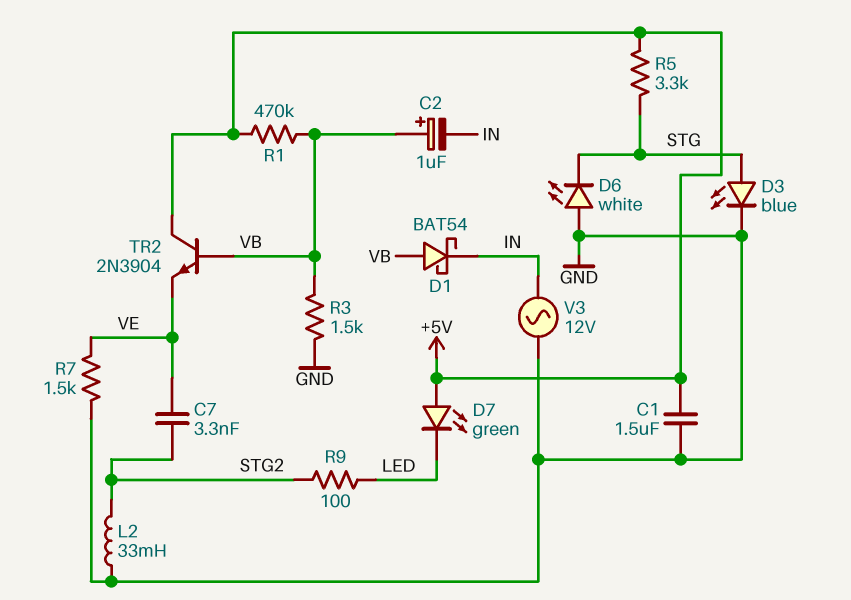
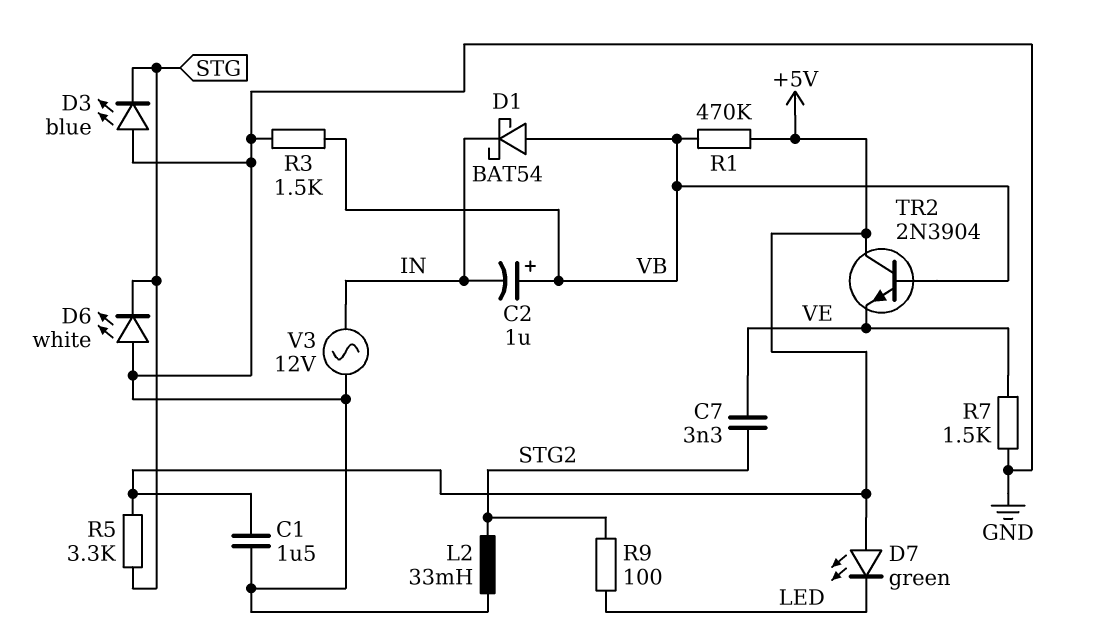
D3: LED blue (A STG, K GND) -> LED blue (A GND, K STG)

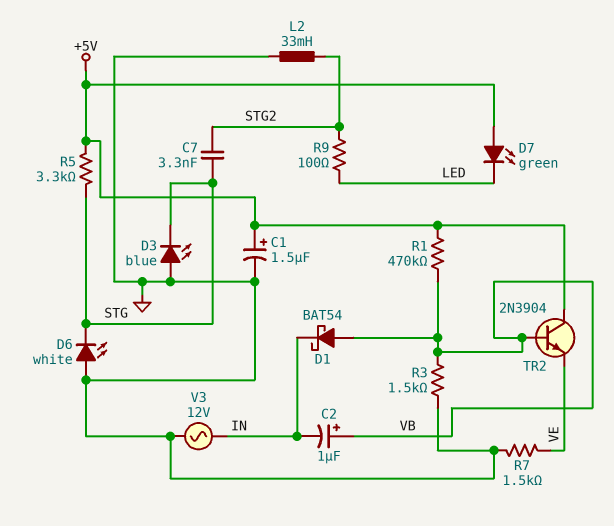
C1: 1.5uF (+5V, GND) -> 1.5uF (plus +5V, minus GND)
C7: 3.3nF (STG2, VE) -> 3.3nF (STG, STG2)

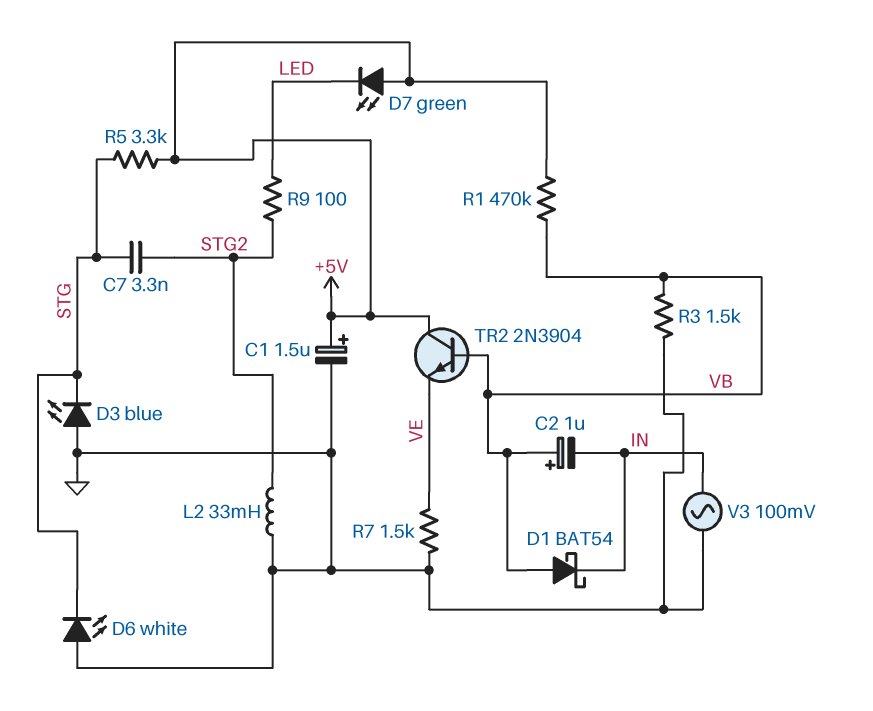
V3: AC 12V (GND, IN) -> AC 100mV (GND, IN)

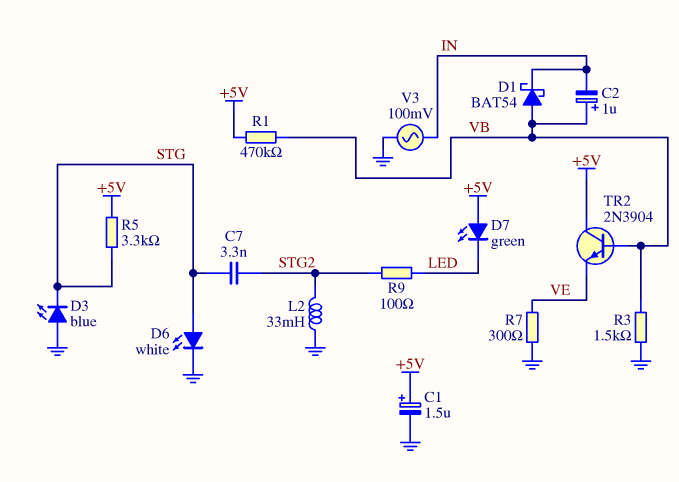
D6: LED white (A GND, K STG) -> LED white (A STG, K GND)
R7: 1.5k (GND, VE) -> 300 (GND, VE)

